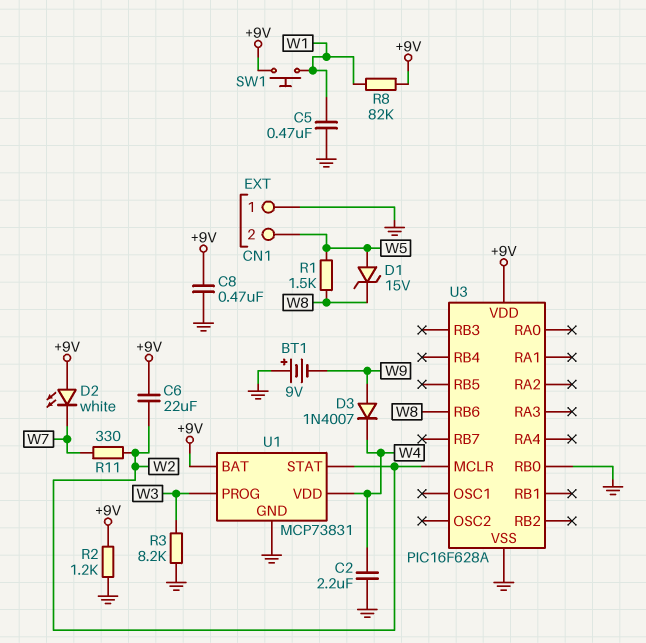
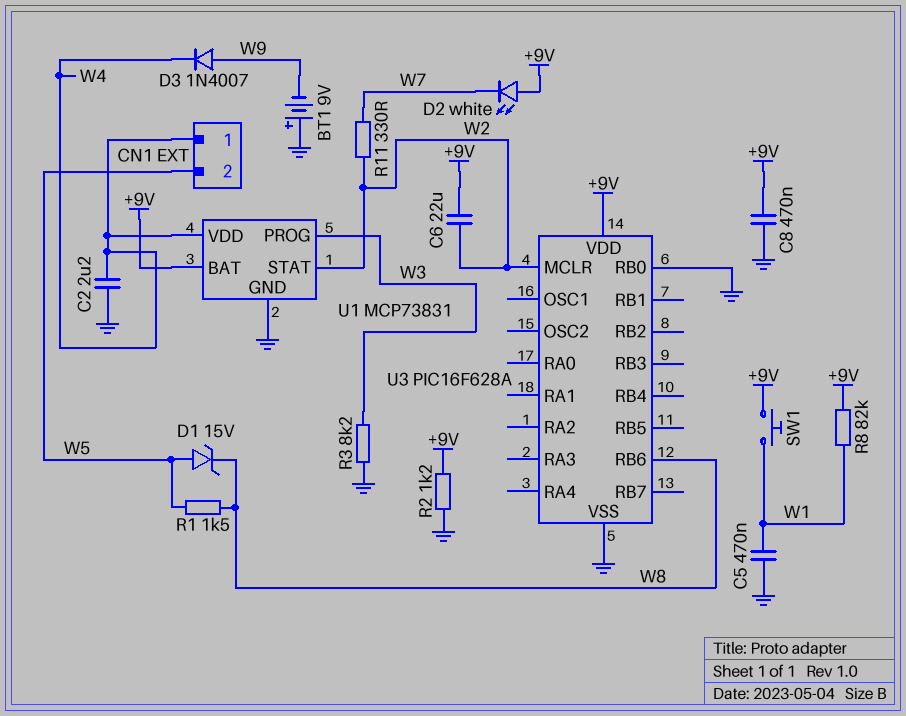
CN1 pin 1: GND -> W4

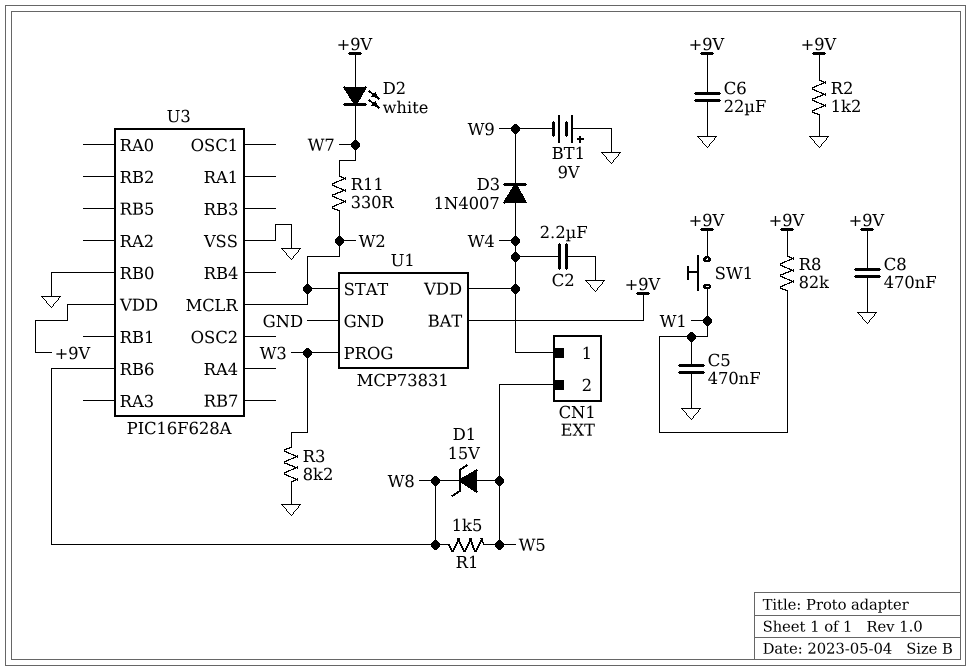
C6: 22uF (+9V, W2) -> 22uF (+9V, GND)
D3: diode 1N4007 (A W9, K W4) -> diode 1N4007 (A W4, K W9)

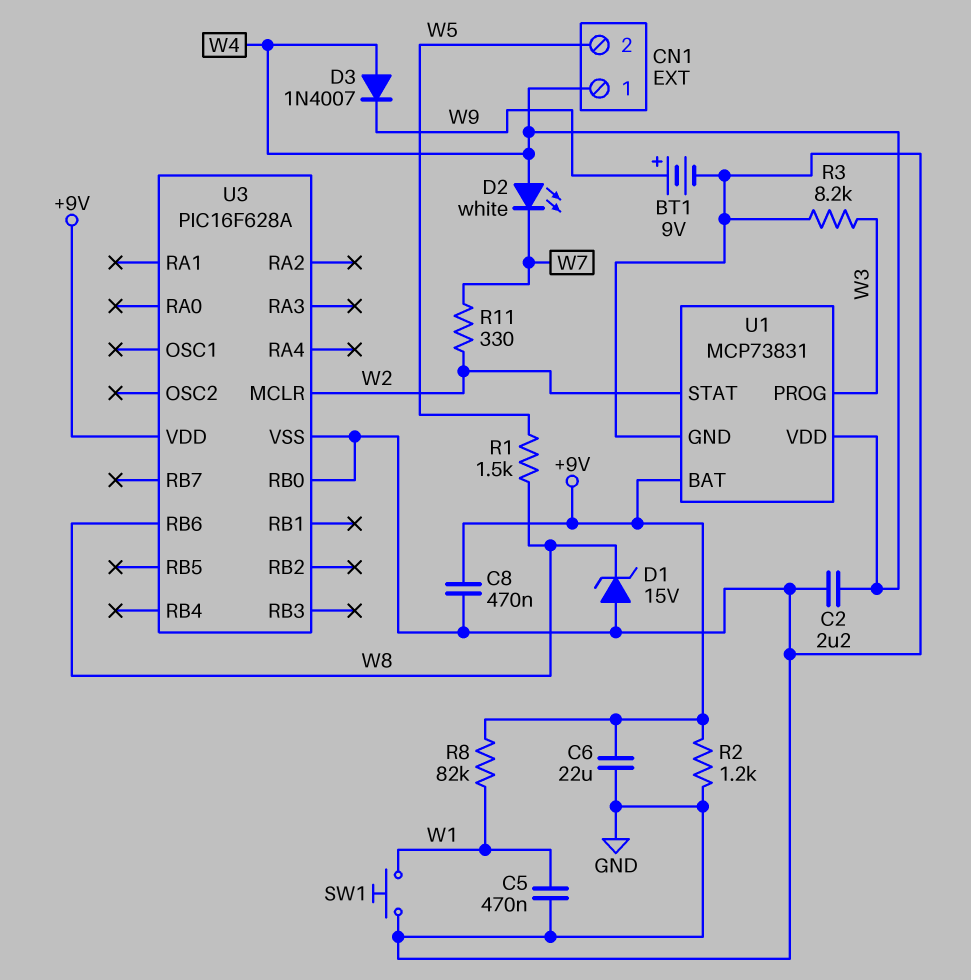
BT1: 9V (plus GND, minus W9) -> 9V (plus W9, minus GND)
D1: zener 15V (A W5, K W8) -> zener 15V (A GND, K W8)
D2: LED white (A +9V, K W7) -> LED white (A W4, K W7)
SW1: button (+9V, W1) -> button (GND, W1)

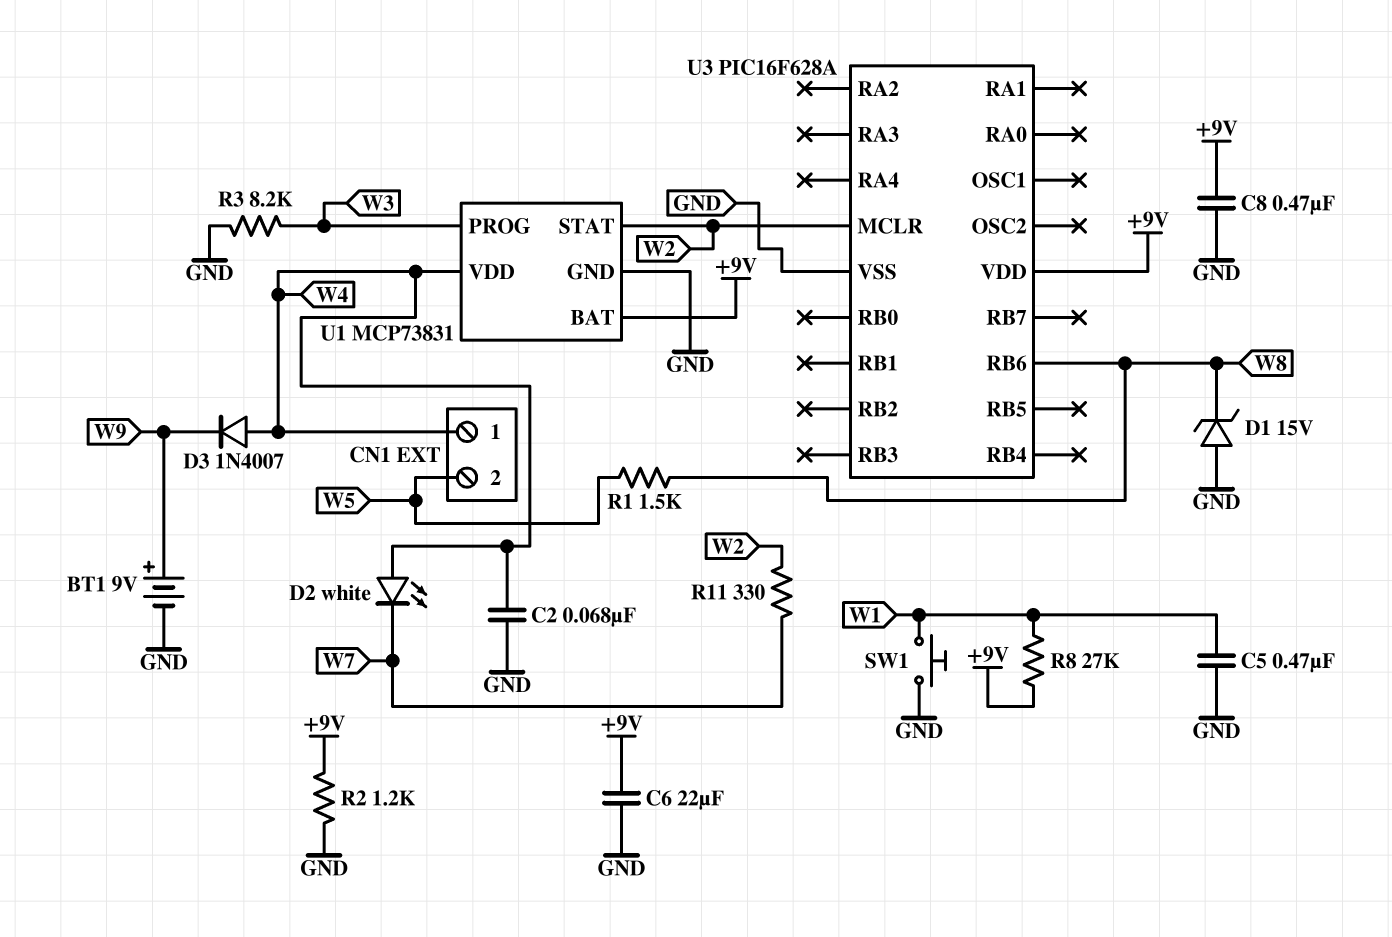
C2: 2.2uF (GND, W4) -> 68nF (GND, W4)
R8: 82k (+9V, W1) -> 27k (+9V, W1)
U3 pin RB0: GND -> none

